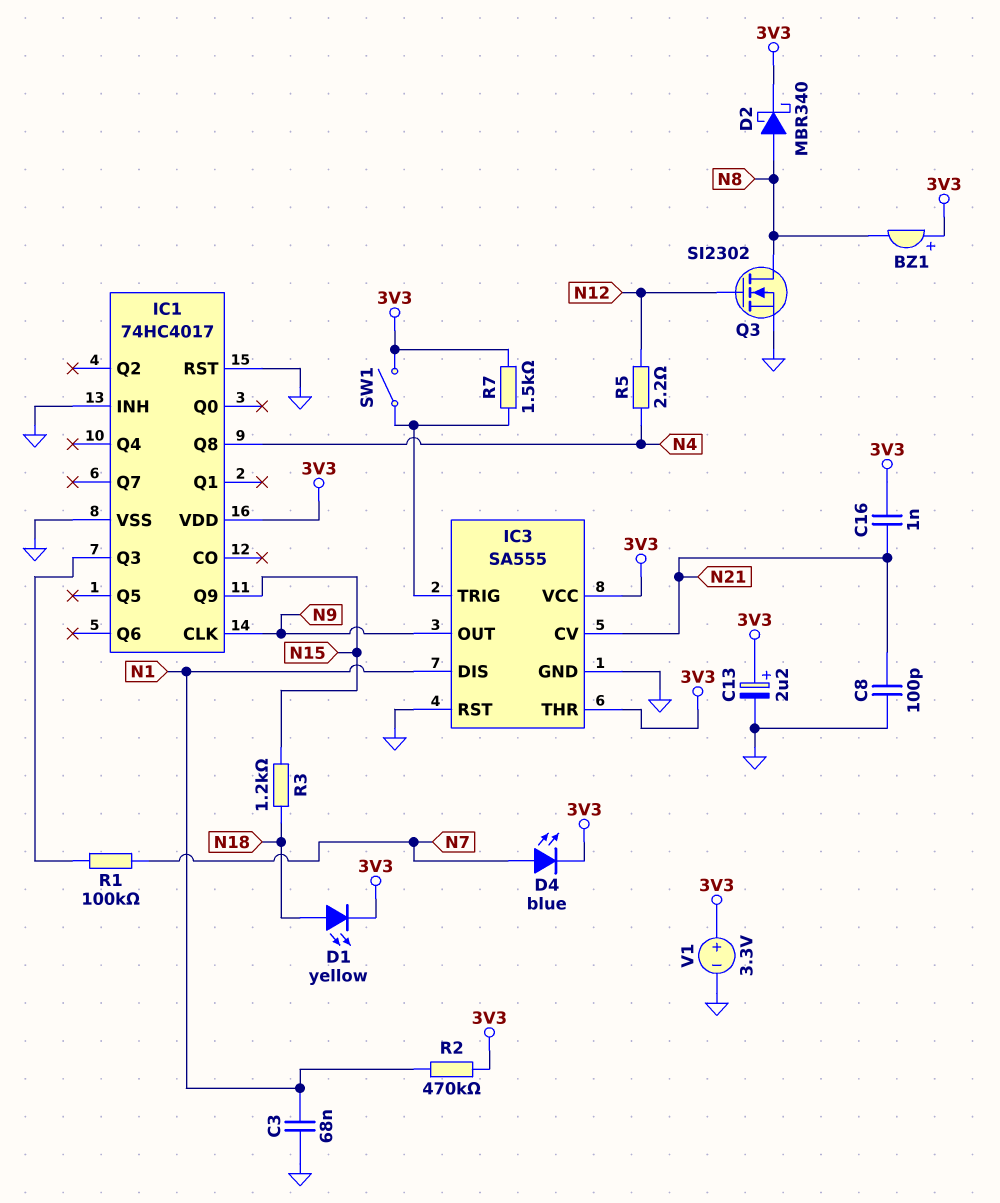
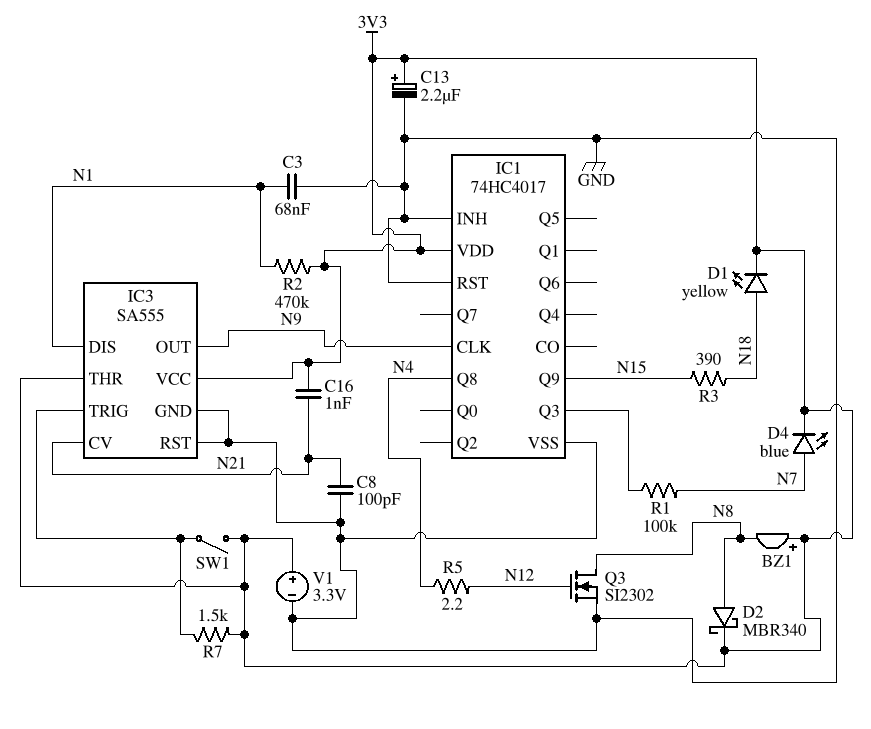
R3: 1.2k (N15, N18) -> 390 (N15, N18)

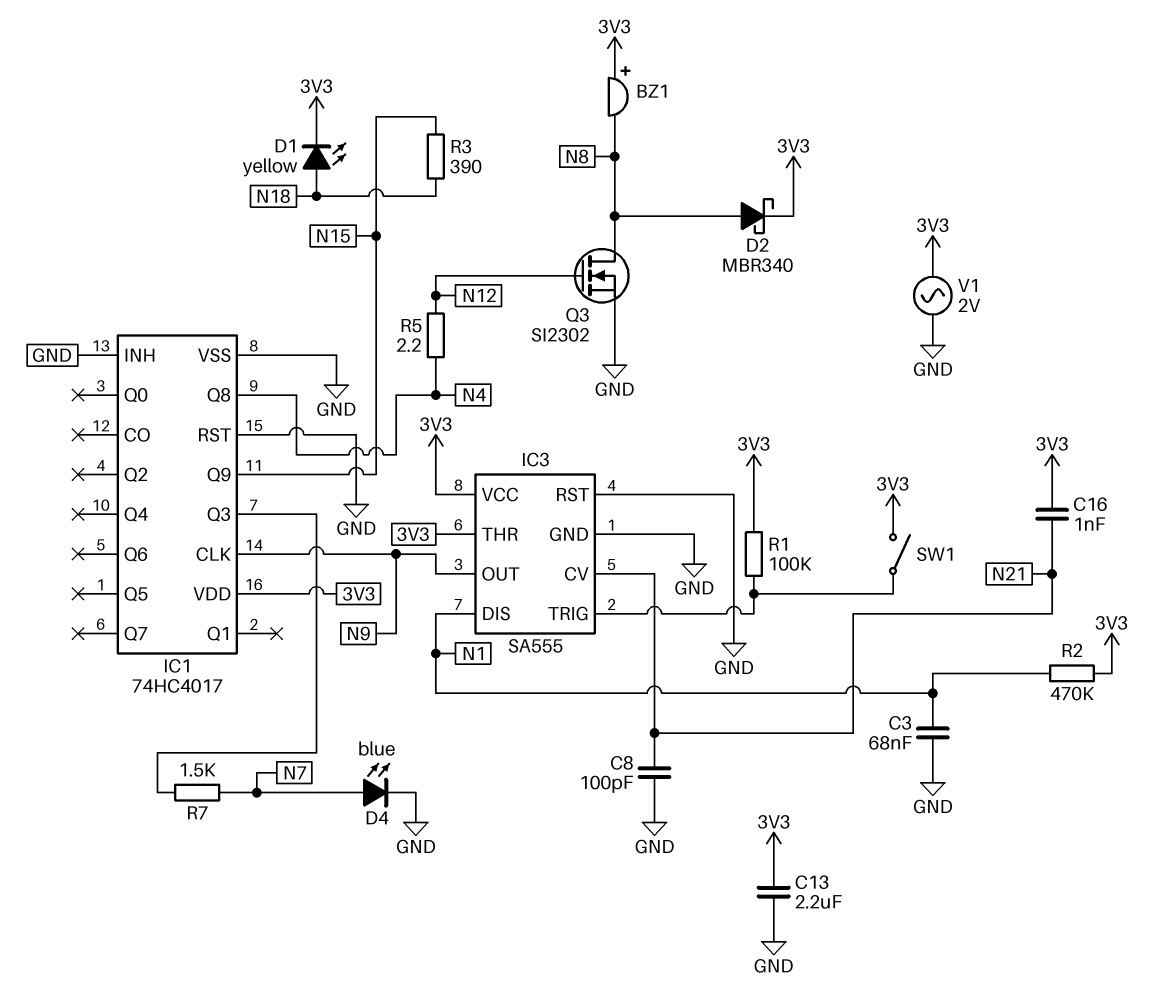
C13: 2.2uF (plus 3V3, minus GND) -> 2.2uF (3V3, GND)
D4: LED blue (A N7, K 3V3) -> LED blue (A N7, K GND)
R1: 100k (IC1/Q3, N7) -> 100k (3V3, IC3/TRIG)
R7: 1.5k (3V3, IC3/TRIG) -> 1.5k (IC1/Q3, N7)
V1: 3.3V (plus 3V3, minus GND) -> AC 2V (3V3, GND)

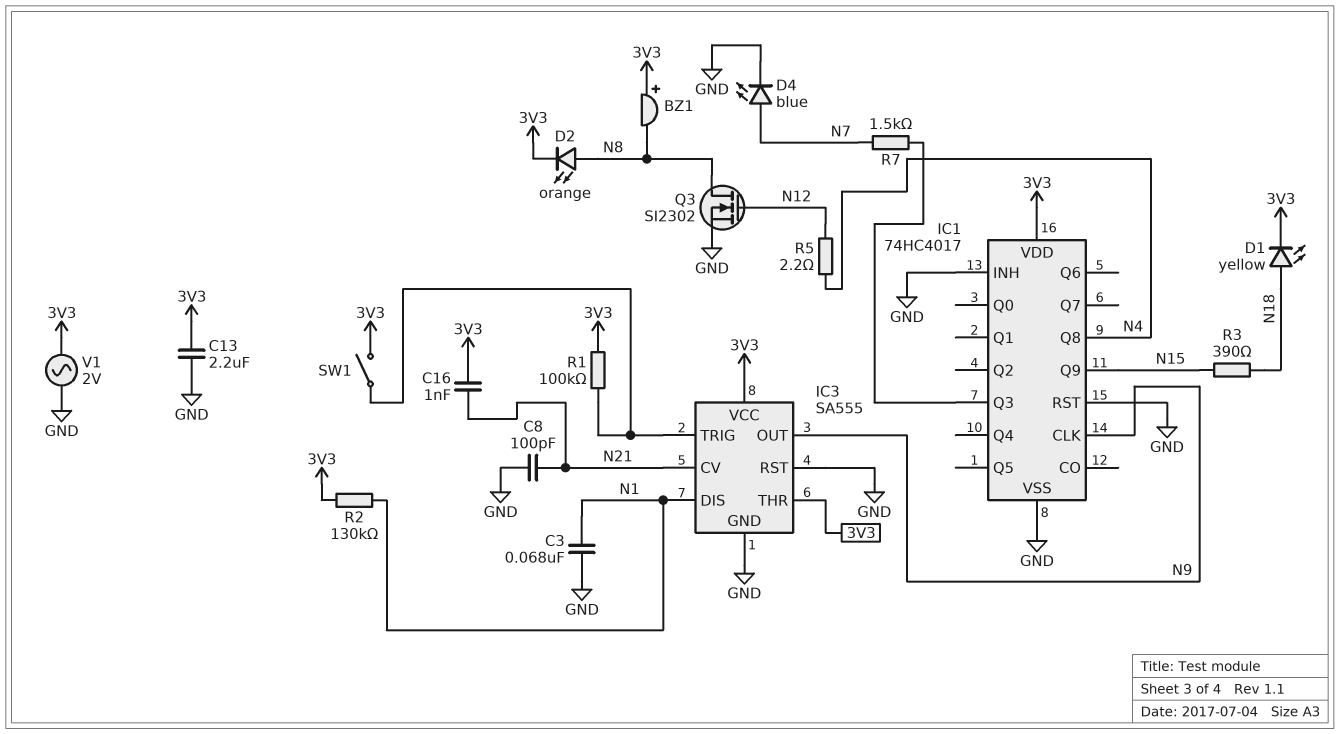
D2: schottky MBR340 (A N8, K 3V3) -> LED orange (A N8, K 3V3)
R2: 470k (3V3, N1) -> 130k (3V3, N1)

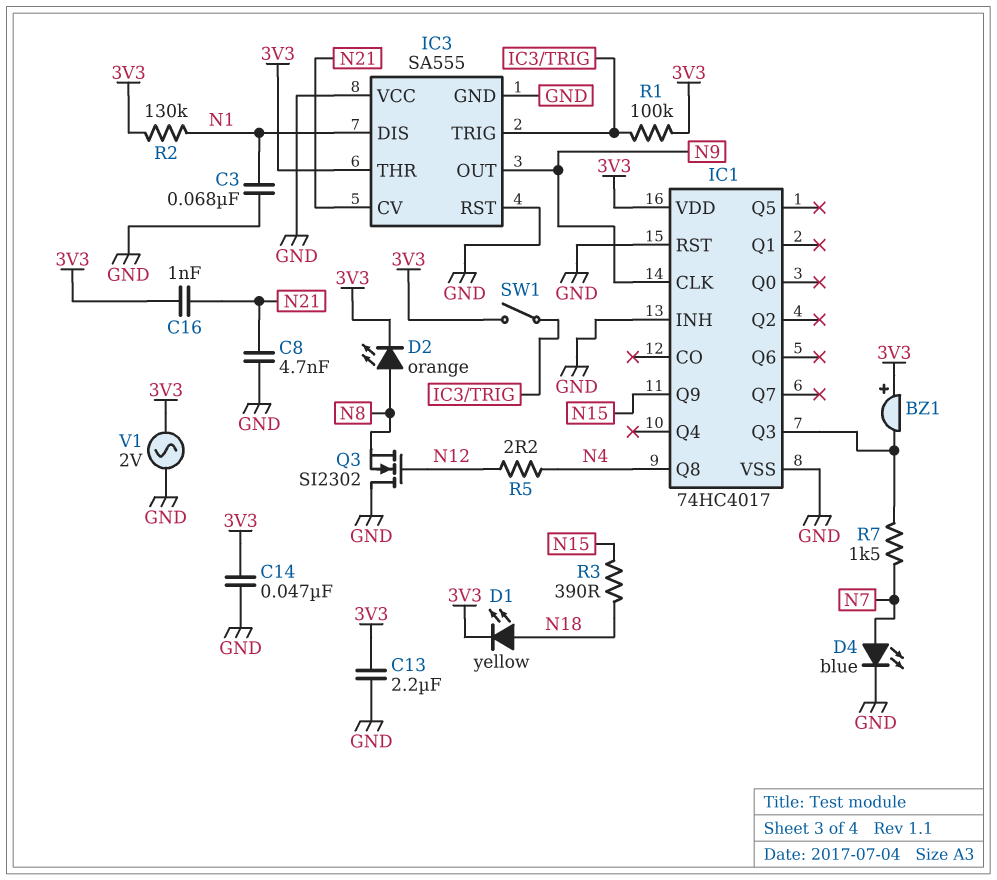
BZ1: buzzer (plus 3V3, minus N8) -> buzzer (plus 3V3, minus IC1/Q3)
C8: 100pF (GND, N21) -> 4.7nF (GND, N21)
C14: none -> 47nF (3V3, GND)
IC3 pin VCC: 3V3 -> GND
Q3: NMOS SI2302 (G N12, D N8, S GND) -> NMOS SI2302 (G N12, D GND, S N8)

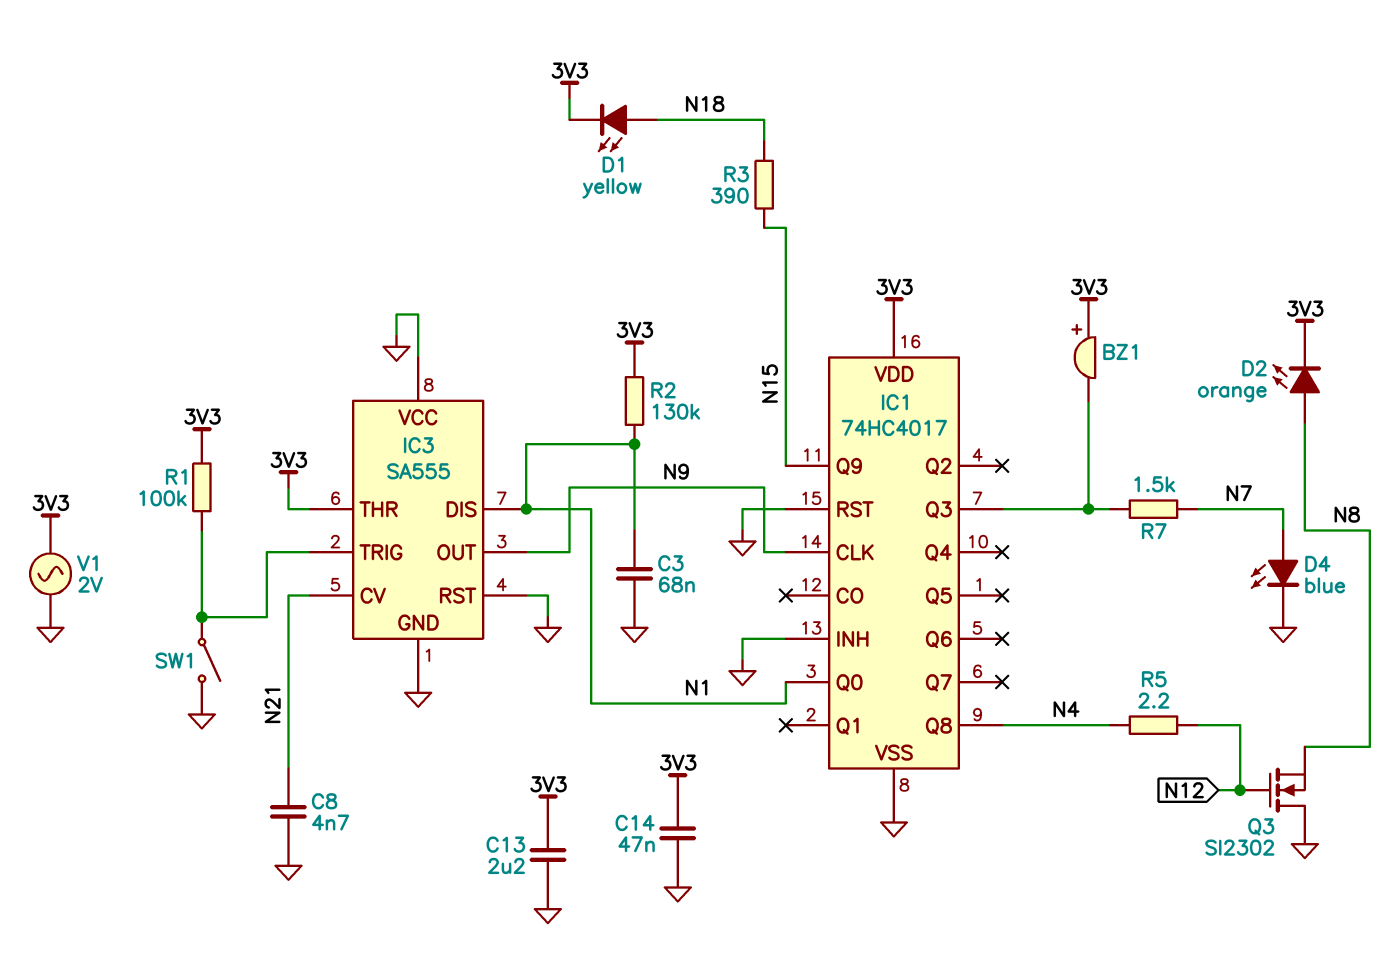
C16: 1nF (3V3, N21) -> none
IC1 pin Q0: none -> N1
SW1: switch (3V3, IC3/TRIG) -> switch (GND, IC3/TRIG)

